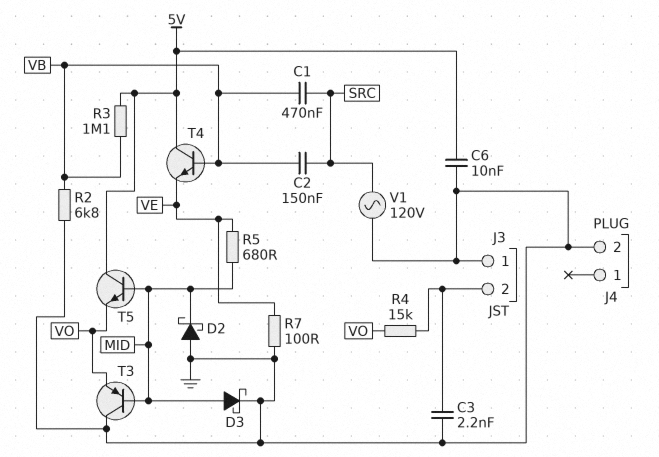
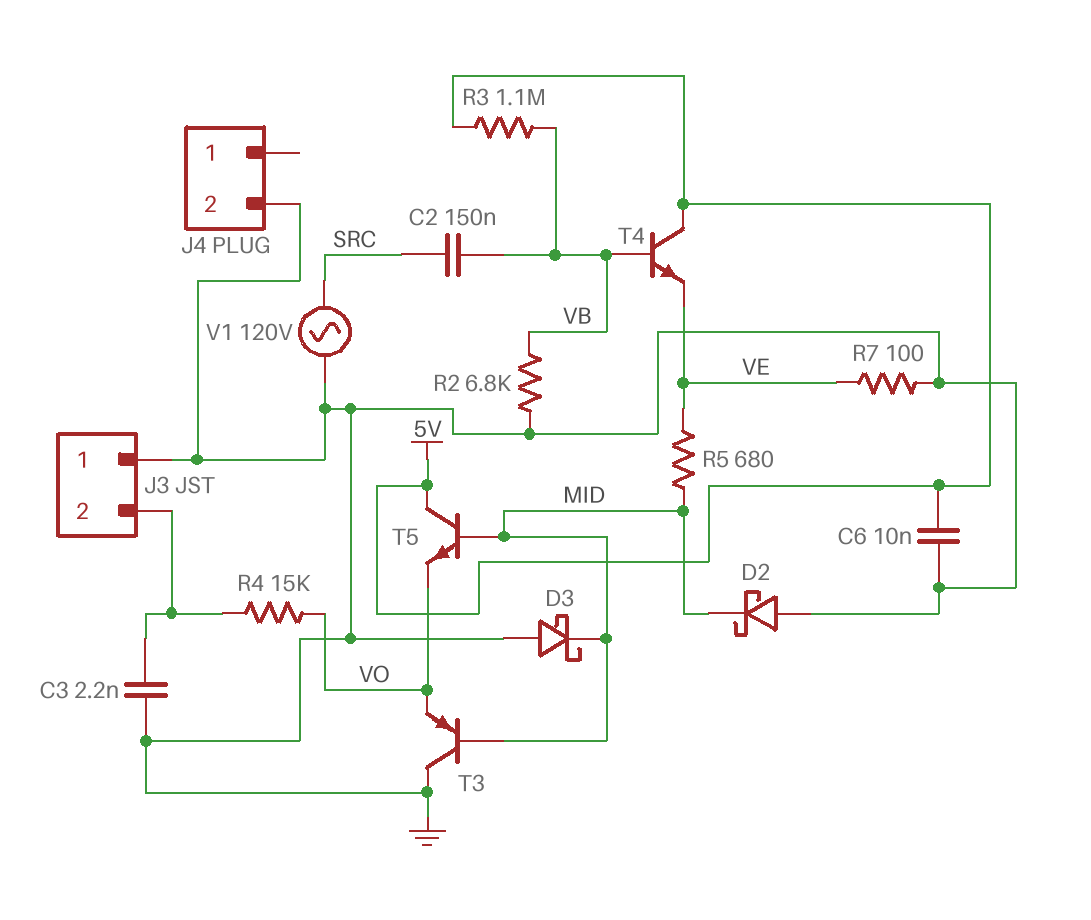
C1: 470nF (SRC, VB) -> none
D3: schottky (A MID, K GND) -> schottky (A GND, K MID)

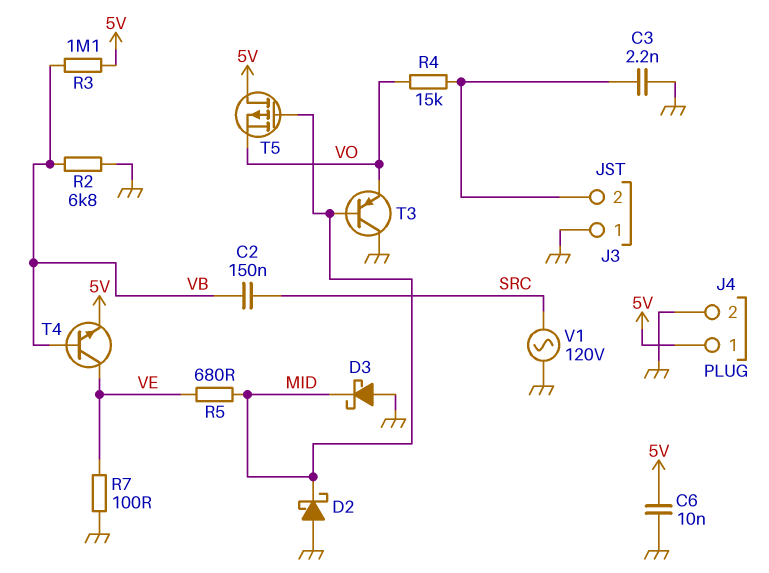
J4 pin 1: none -> 5V
T4: NPN (B VB, C 5V, E VE) -> NPN (B VB, C VE, E 5V)
T5: NPN (B MID, C 5V, E VO) -> PMOS (G MID, D 5V, S VO)

